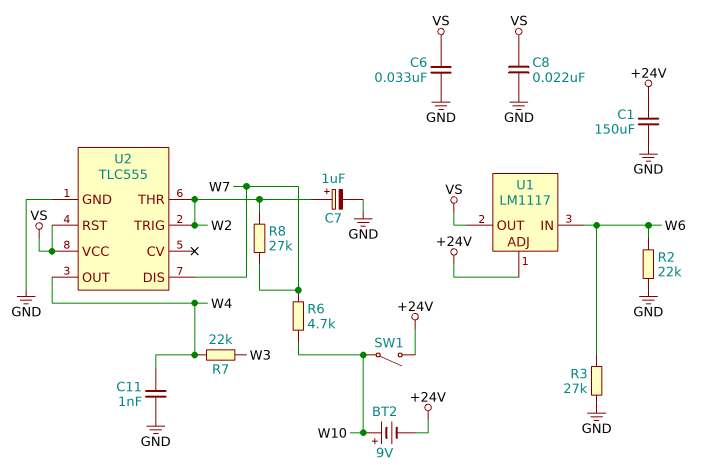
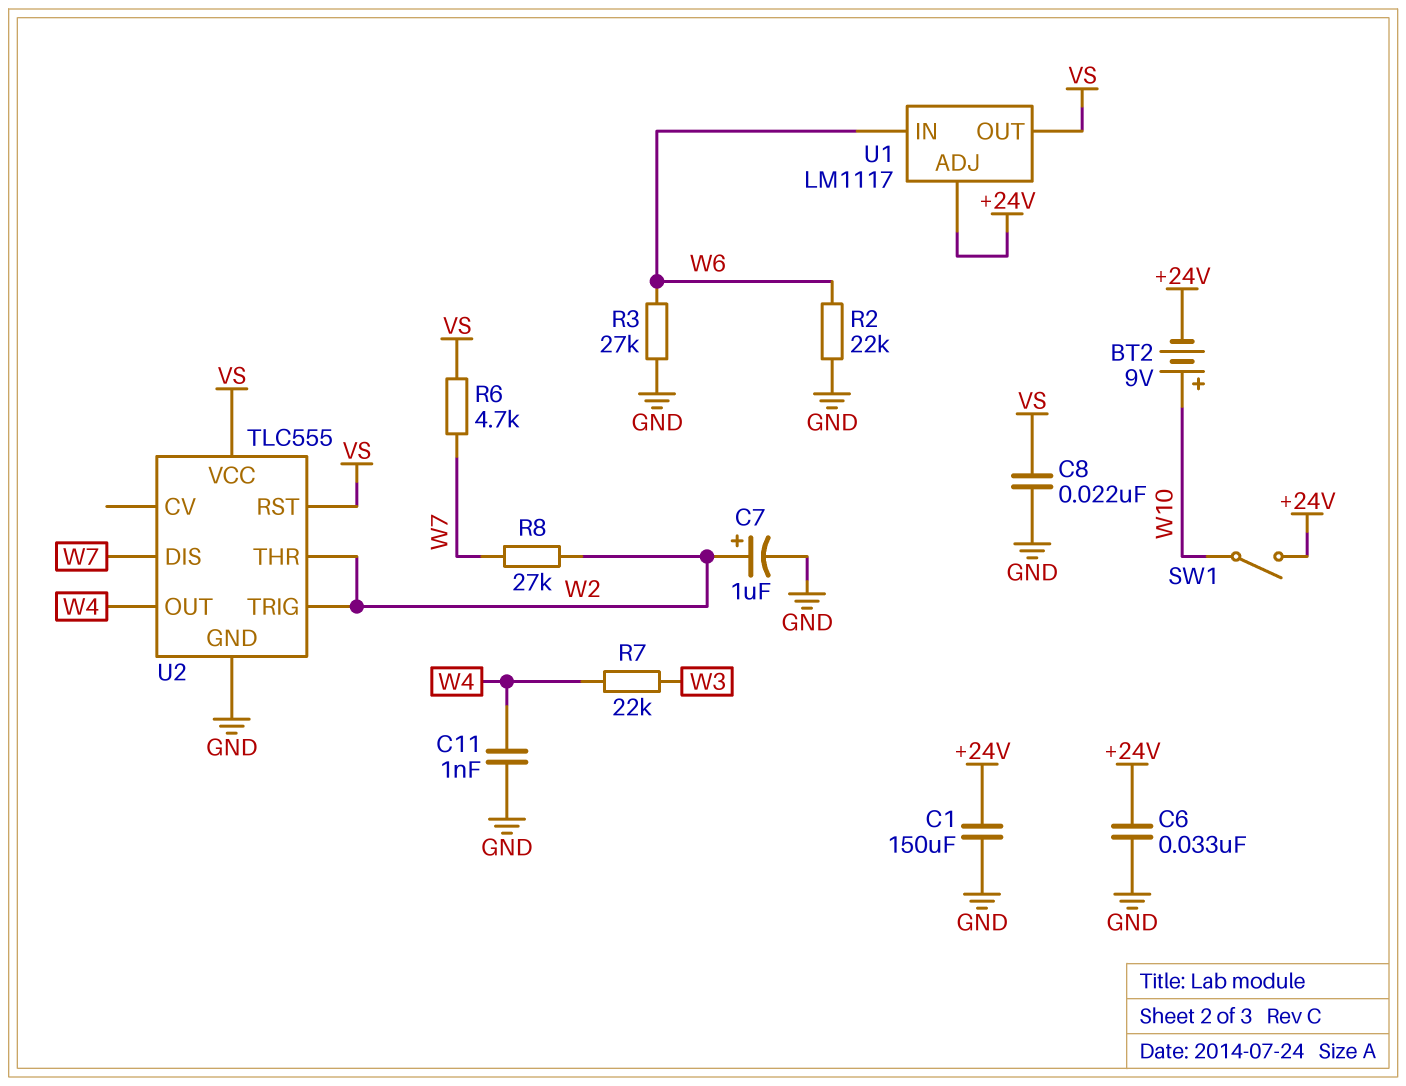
C6: 33nF (GND, VS) -> 33nF (+24V, GND)
R6: 4.7k (W7, W10) -> 4.7k (VS, W7)

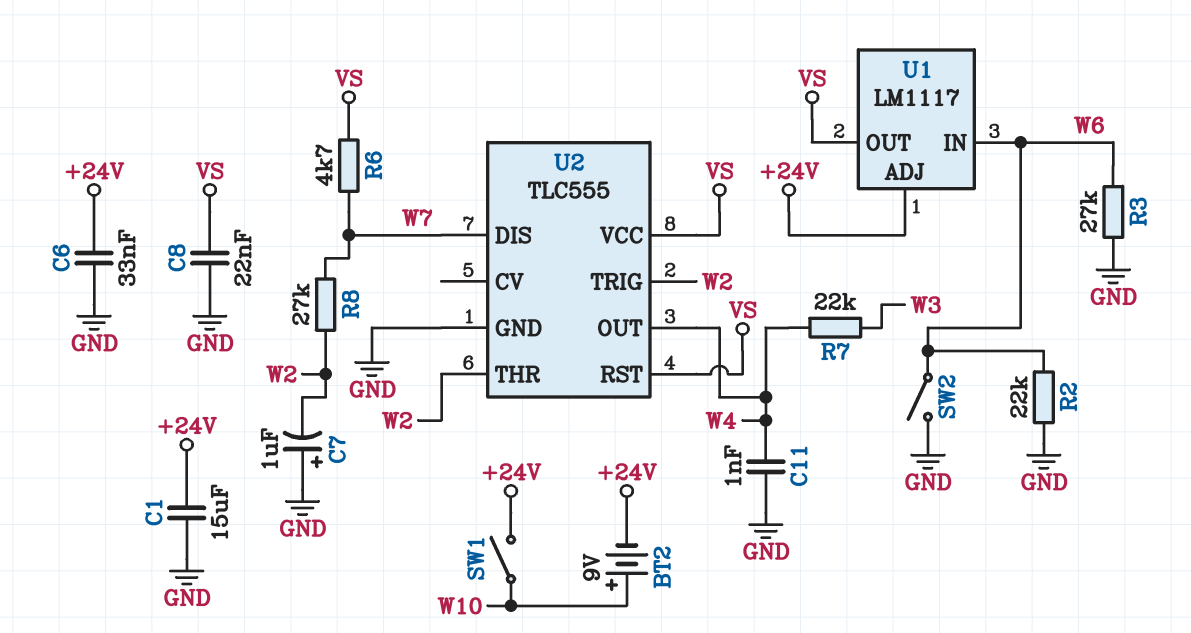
C1: 150uF (+24V, GND) -> 15uF (+24V, GND)
C7: 1uF (plus W2, minus GND) -> 1uF (plus GND, minus W2)
SW2: none -> switch (GND, W6)

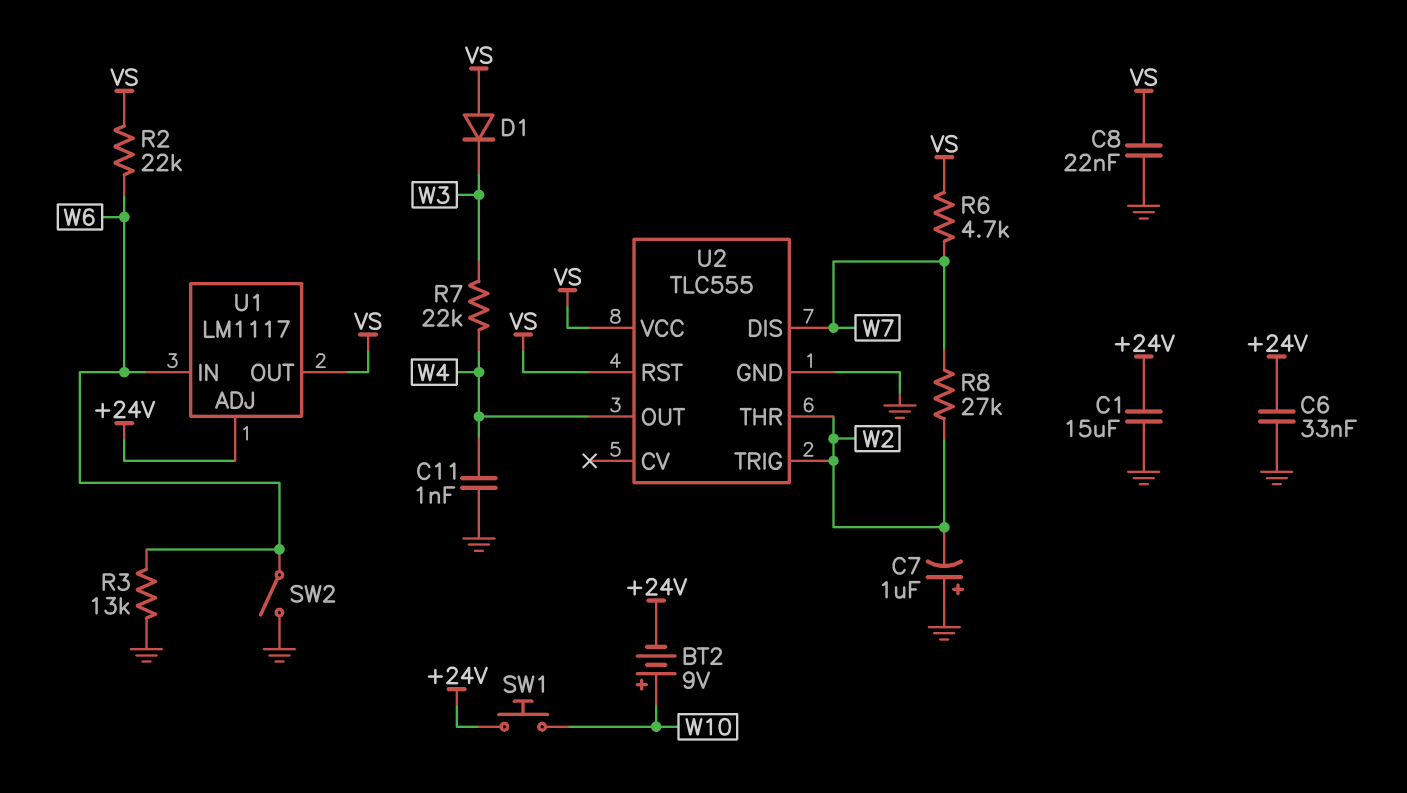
D1: none -> diode (A VS, K W3)
R2: 22k (GND, W6) -> 22k (VS, W6)
R3: 27k (GND, W6) -> 13k (GND, W6)
SW1: switch (+24V, W10) -> button (+24V, W10)

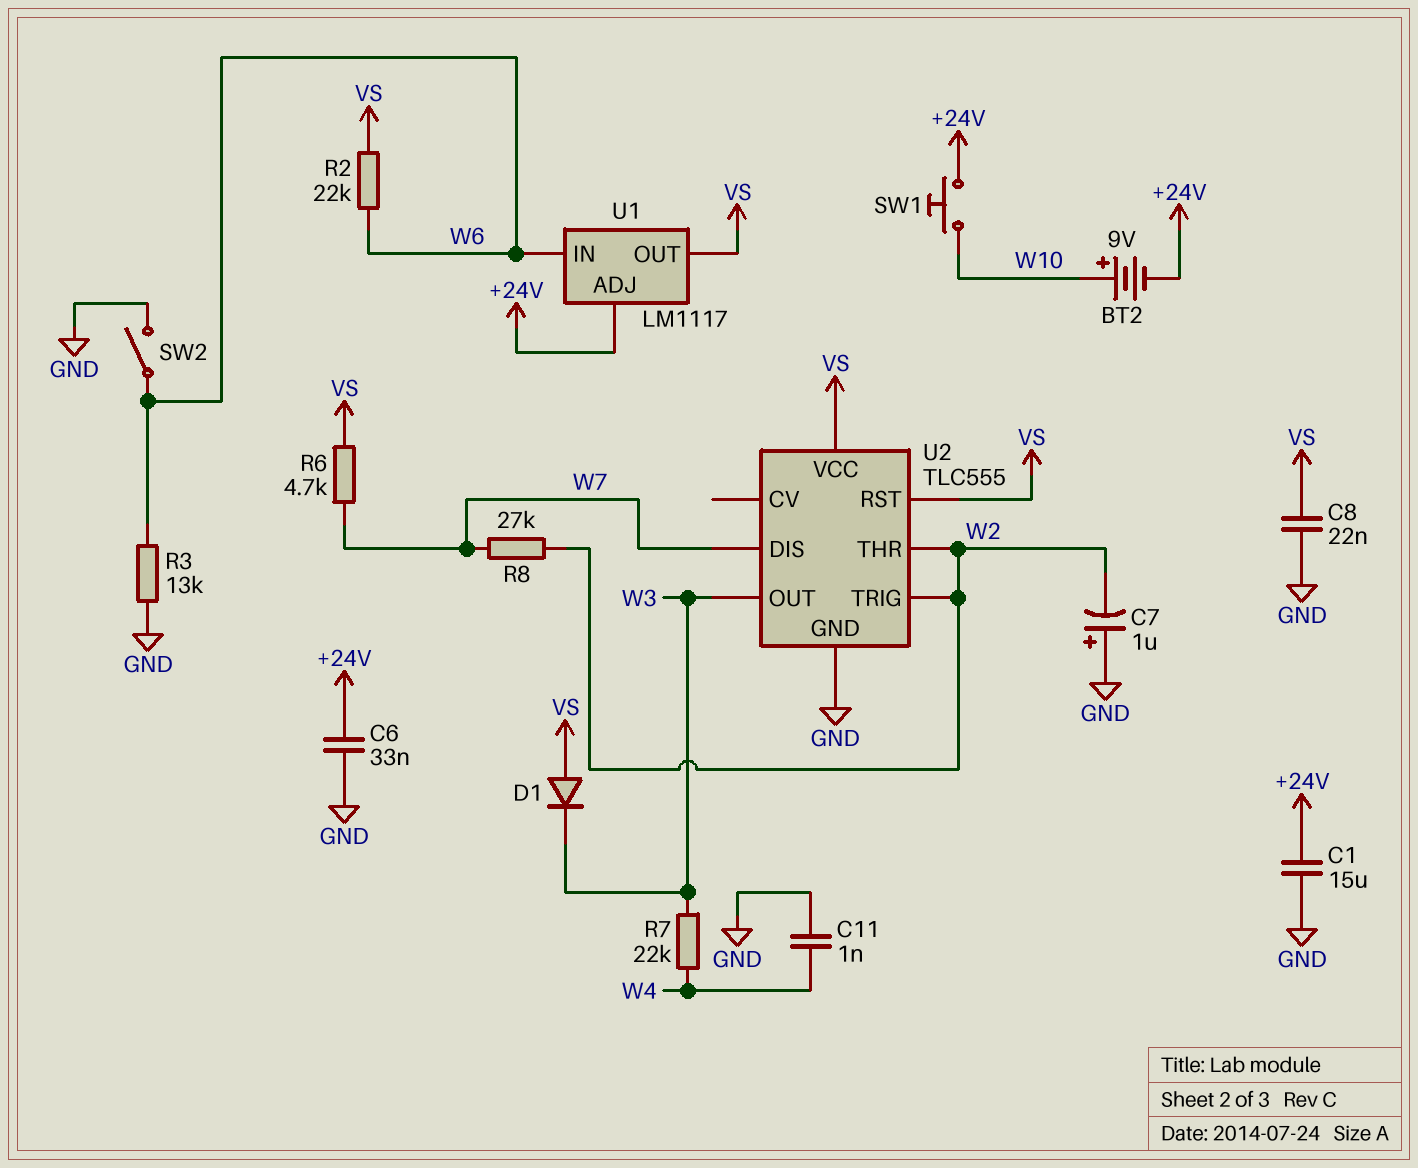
U2 pin OUT: W4 -> W3

